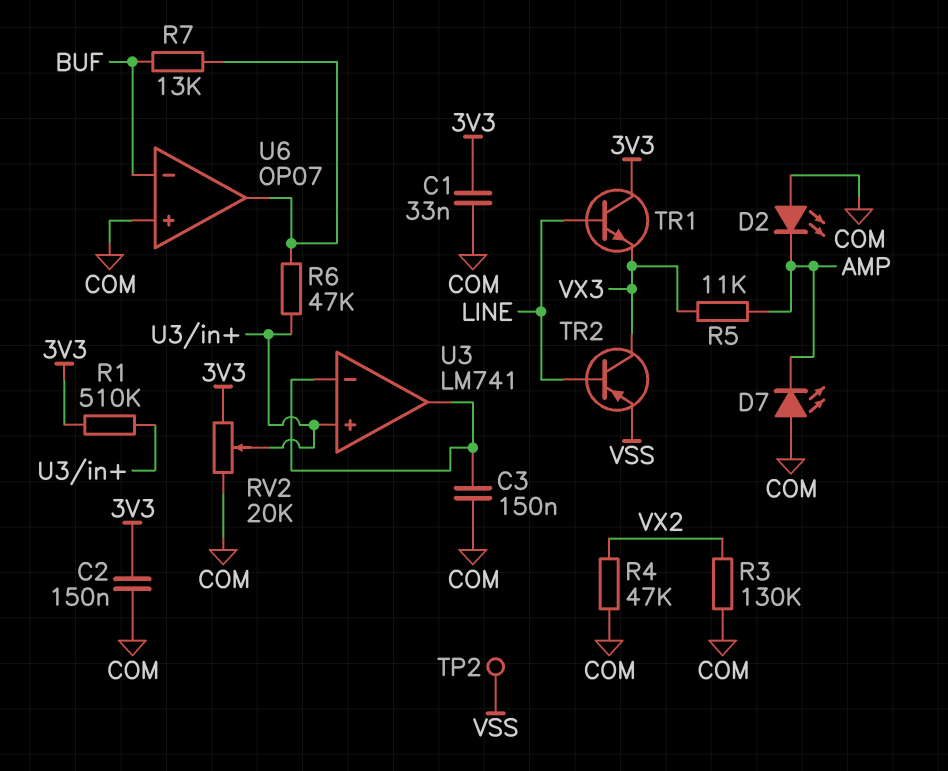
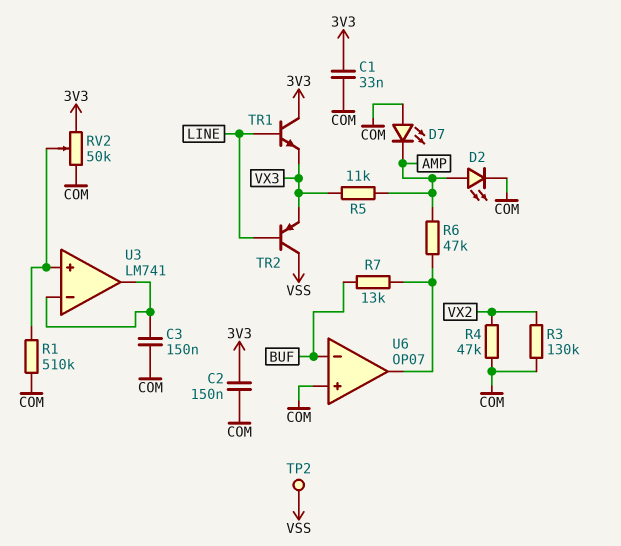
D2: LED (A COM, K AMP) -> LED (A AMP, K COM)
R1: 510k (3V3, U3/in+) -> 510k (COM, U3/in+)
R6: 47k (U3/in+, U6/out) -> 47k (AMP, U6/out)
RV2: 20k (3V3, COM, wiper U3/in+) -> 50k (3V3, COM, wiper U3/in+)
TR2: PNP (B LINE, C VX3, E VSS) -> PNP (B LINE, C VSS, E VX3)

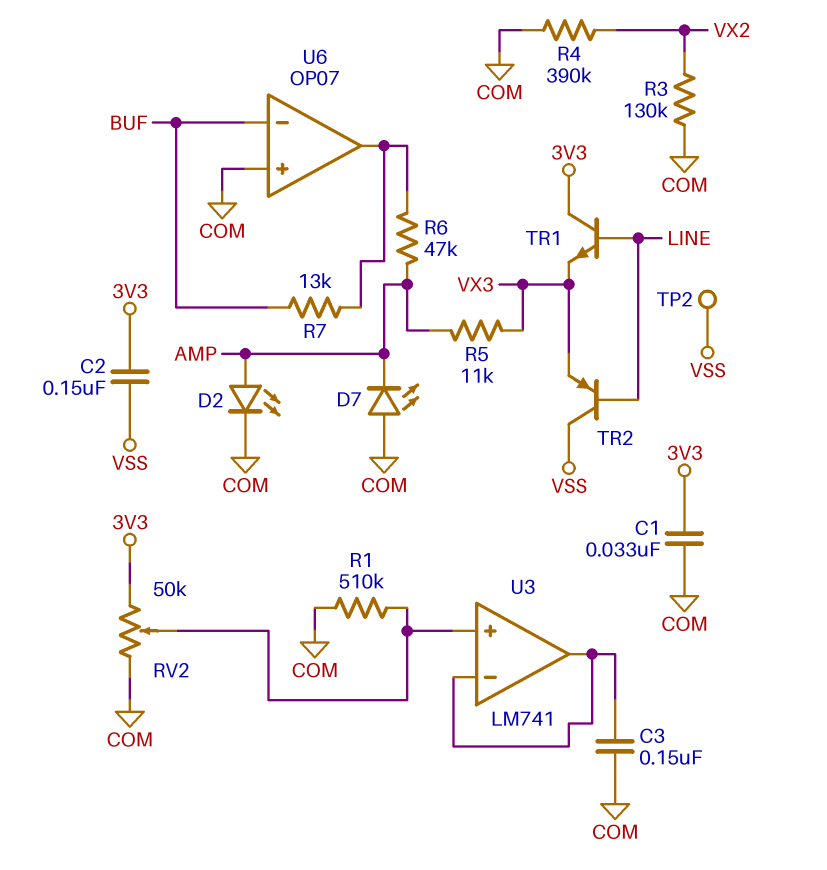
C2: 150nF (3V3, COM) -> 150nF (3V3, VSS)
R4: 47k (COM, VX2) -> 390k (COM, VX2)

